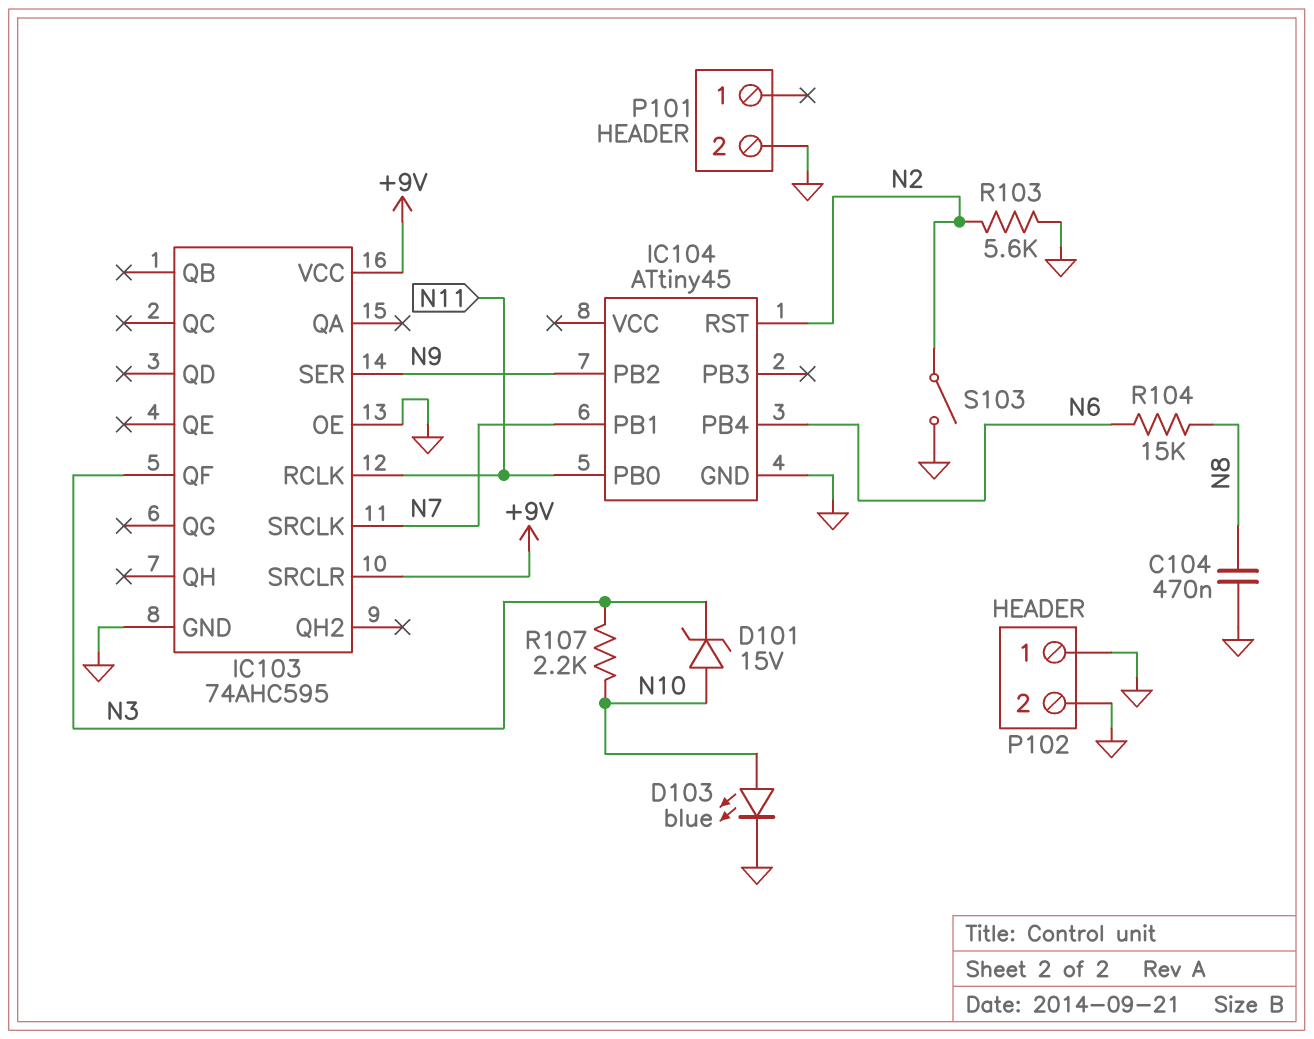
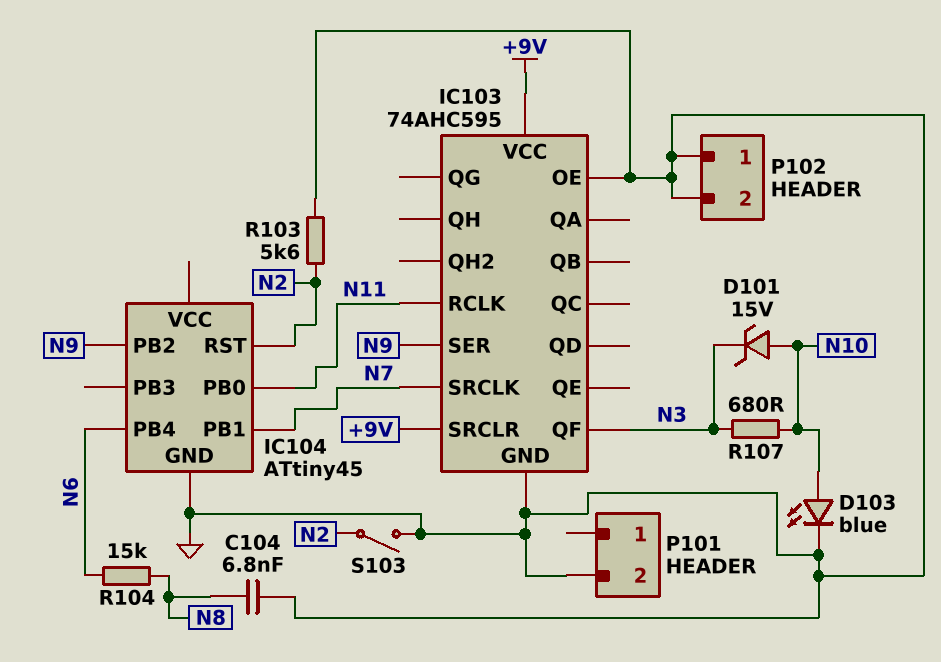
C104: 470nF (GND, N8) -> 6.8nF (GND, N8)
R107: 2.2k (N3, N10) -> 680 (N3, N10)

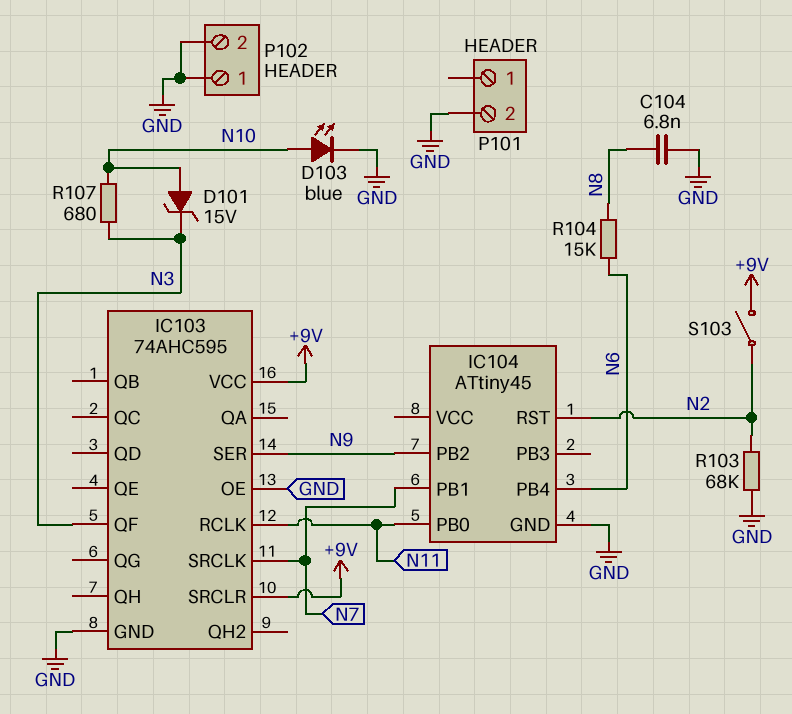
R103: 5.6k (GND, N2) -> 68k (GND, N2)
S103: switch (GND, N2) -> switch (+9V, N2)

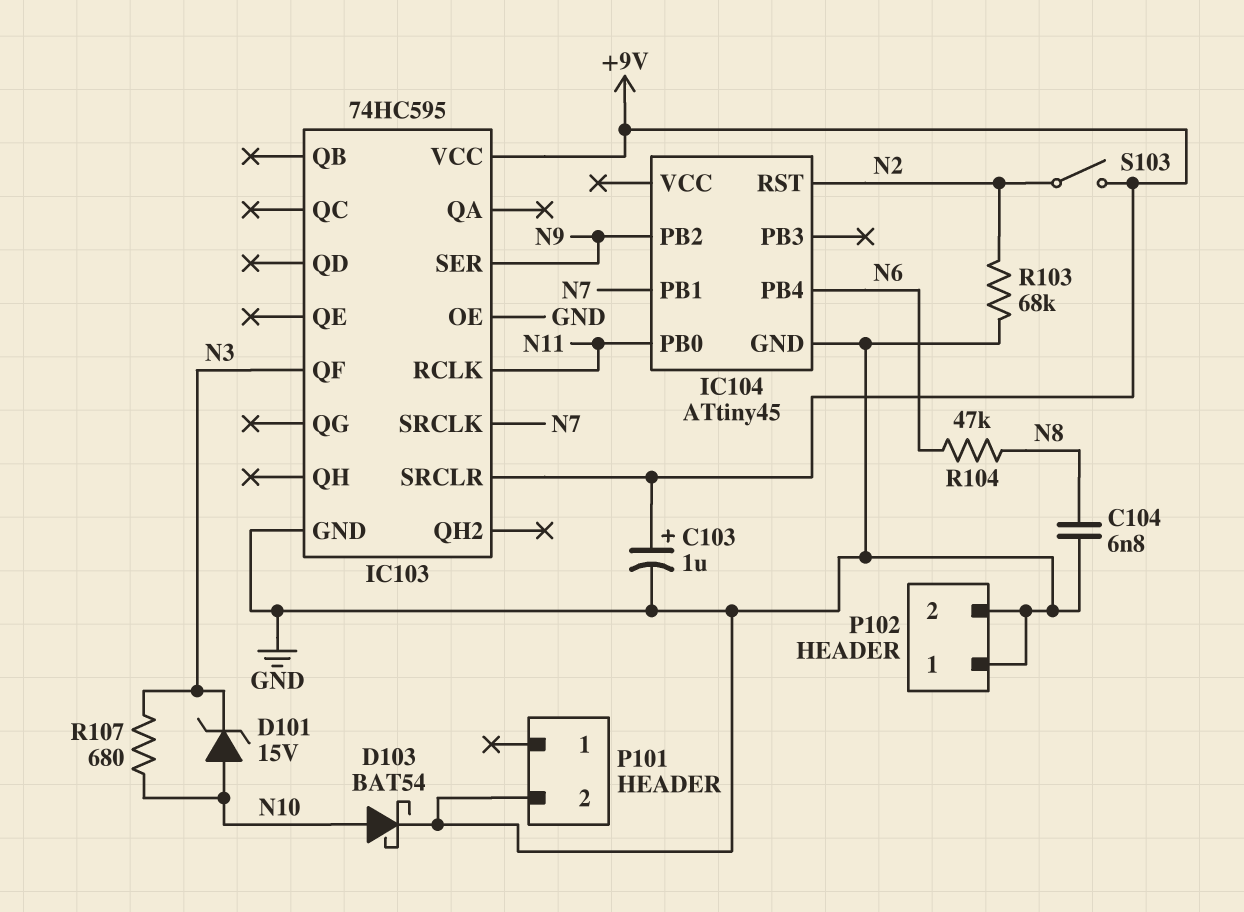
C103: none -> 1uF (plus +9V, minus GND)
D103: LED blue (A N10, K GND) -> schottky BAT54 (A N10, K GND)
IC103: 74AHC595 -> 74HC595
R104: 15k (N6, N8) -> 47k (N6, N8)

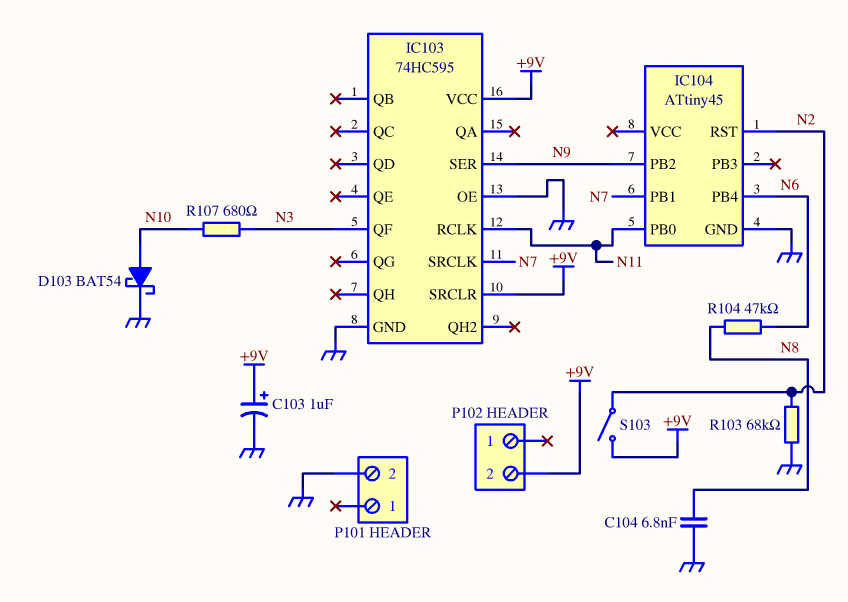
D101: zener 15V (A N10, K N3) -> none
P102 pin 1: GND -> none
P102 pin 2: GND -> +9V

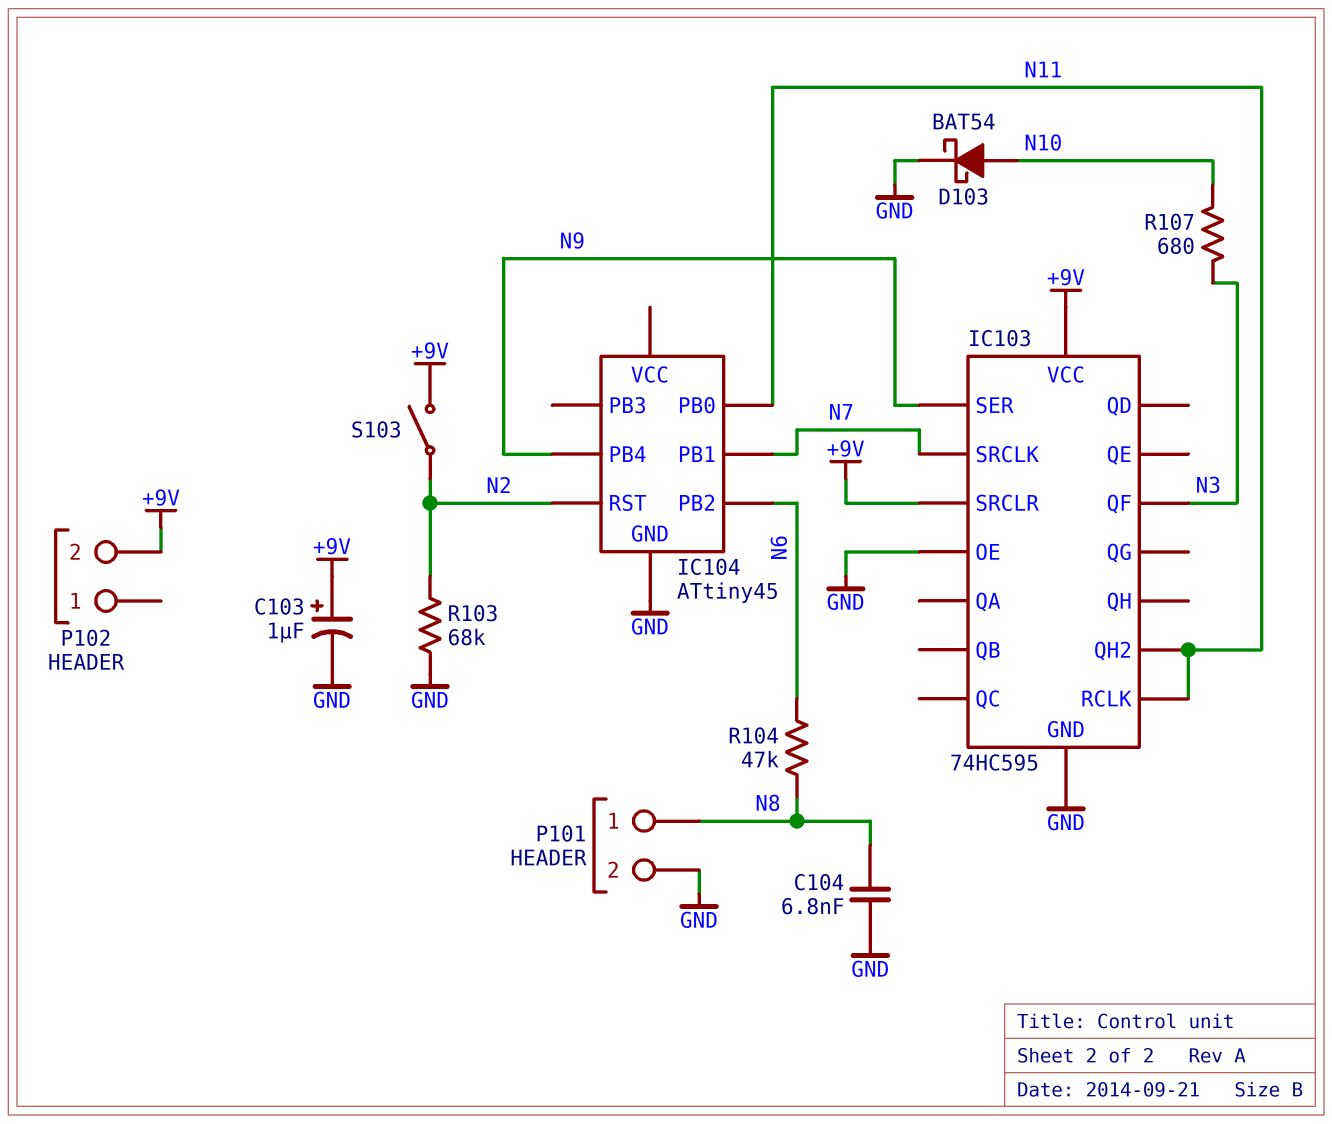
IC103 pin QH2: none -> N11
IC104 pin PB2: N9 -> N6
IC104 pin PB4: N6 -> N9
P101 pin 1: none -> N8

